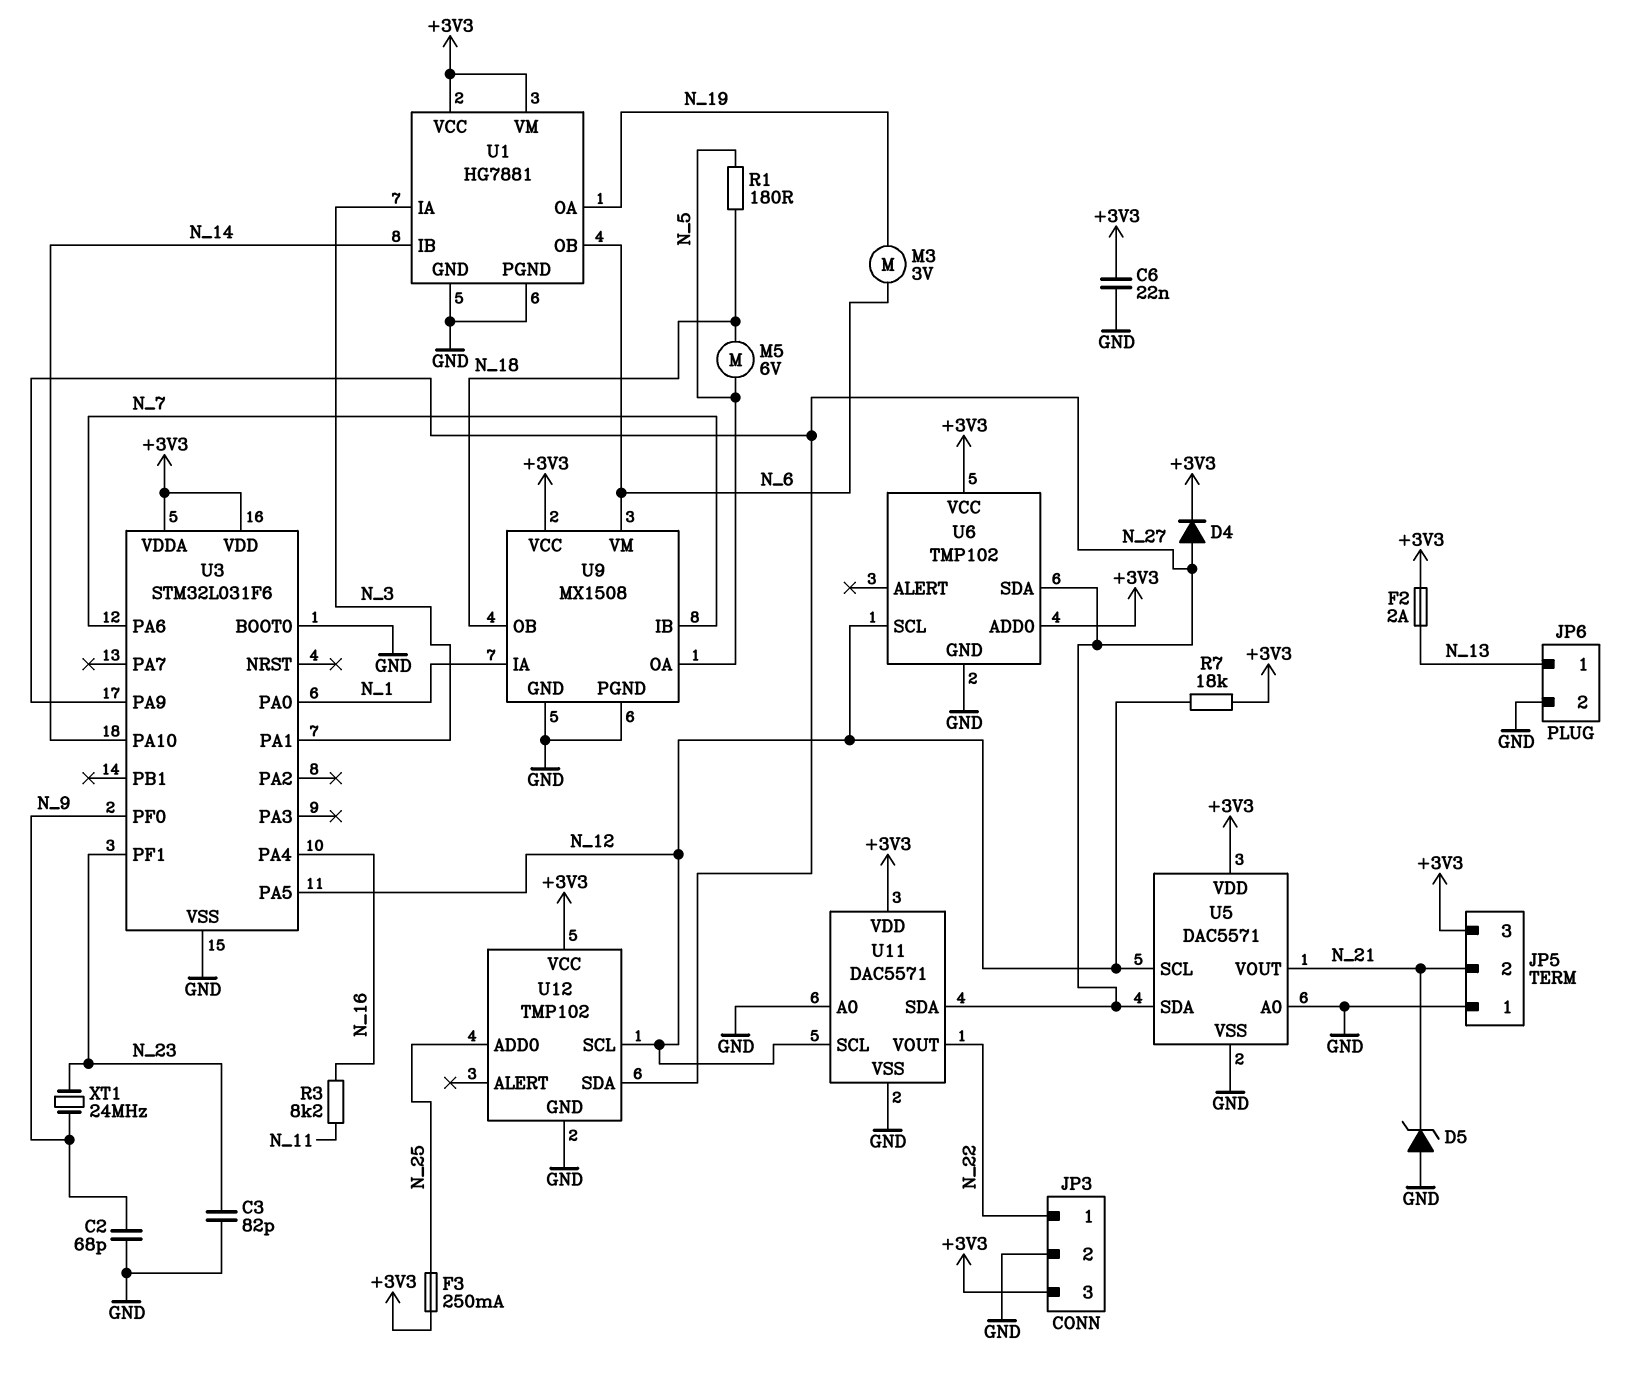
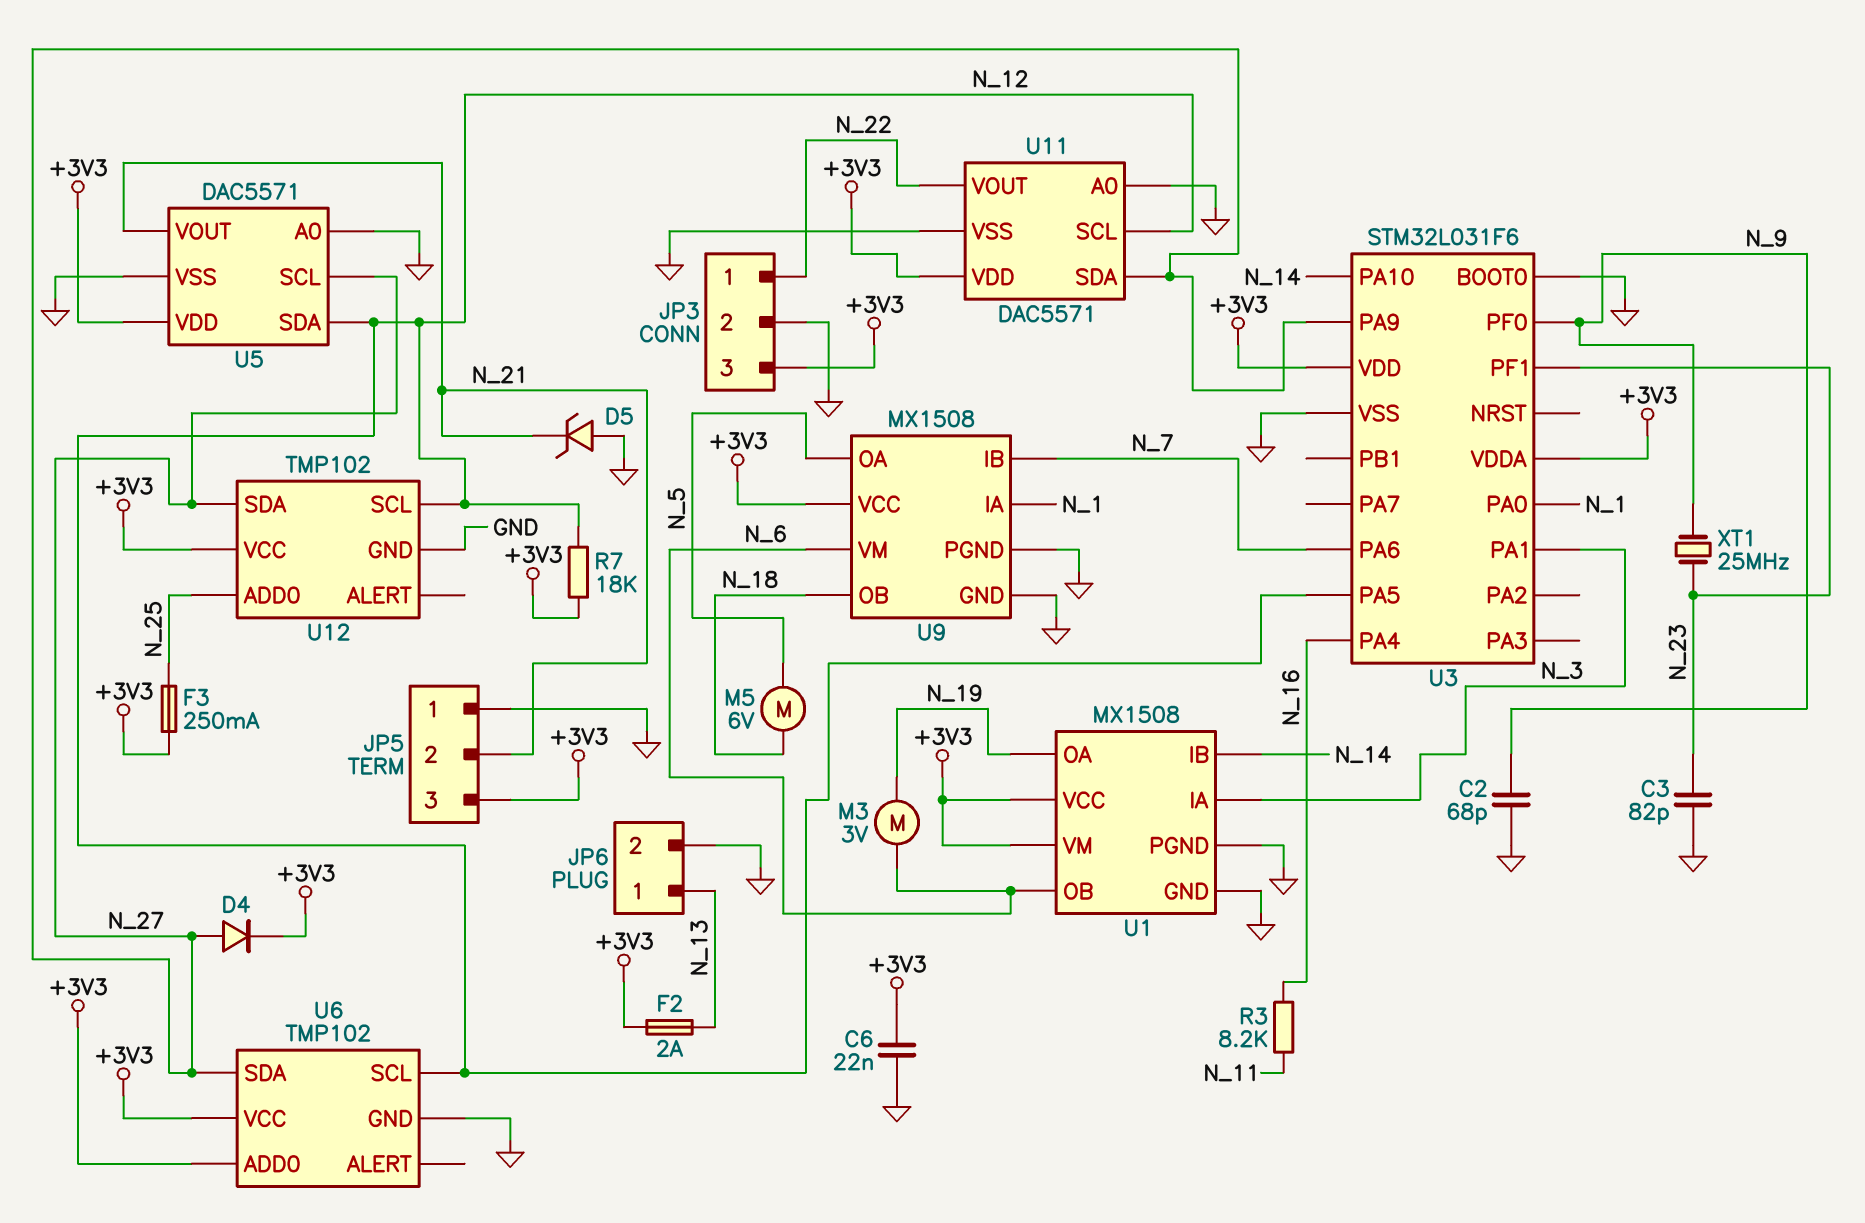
R1: 180 (N_5, N_18) -> none
U1: HG7881 -> MX1508
U5 pin SCL: N_12 -> N_27
U5 pin SDA: N_27 -> N_12
XT1: 24MHz (N_9, N_23) -> 25MHz (N_9, N_23)

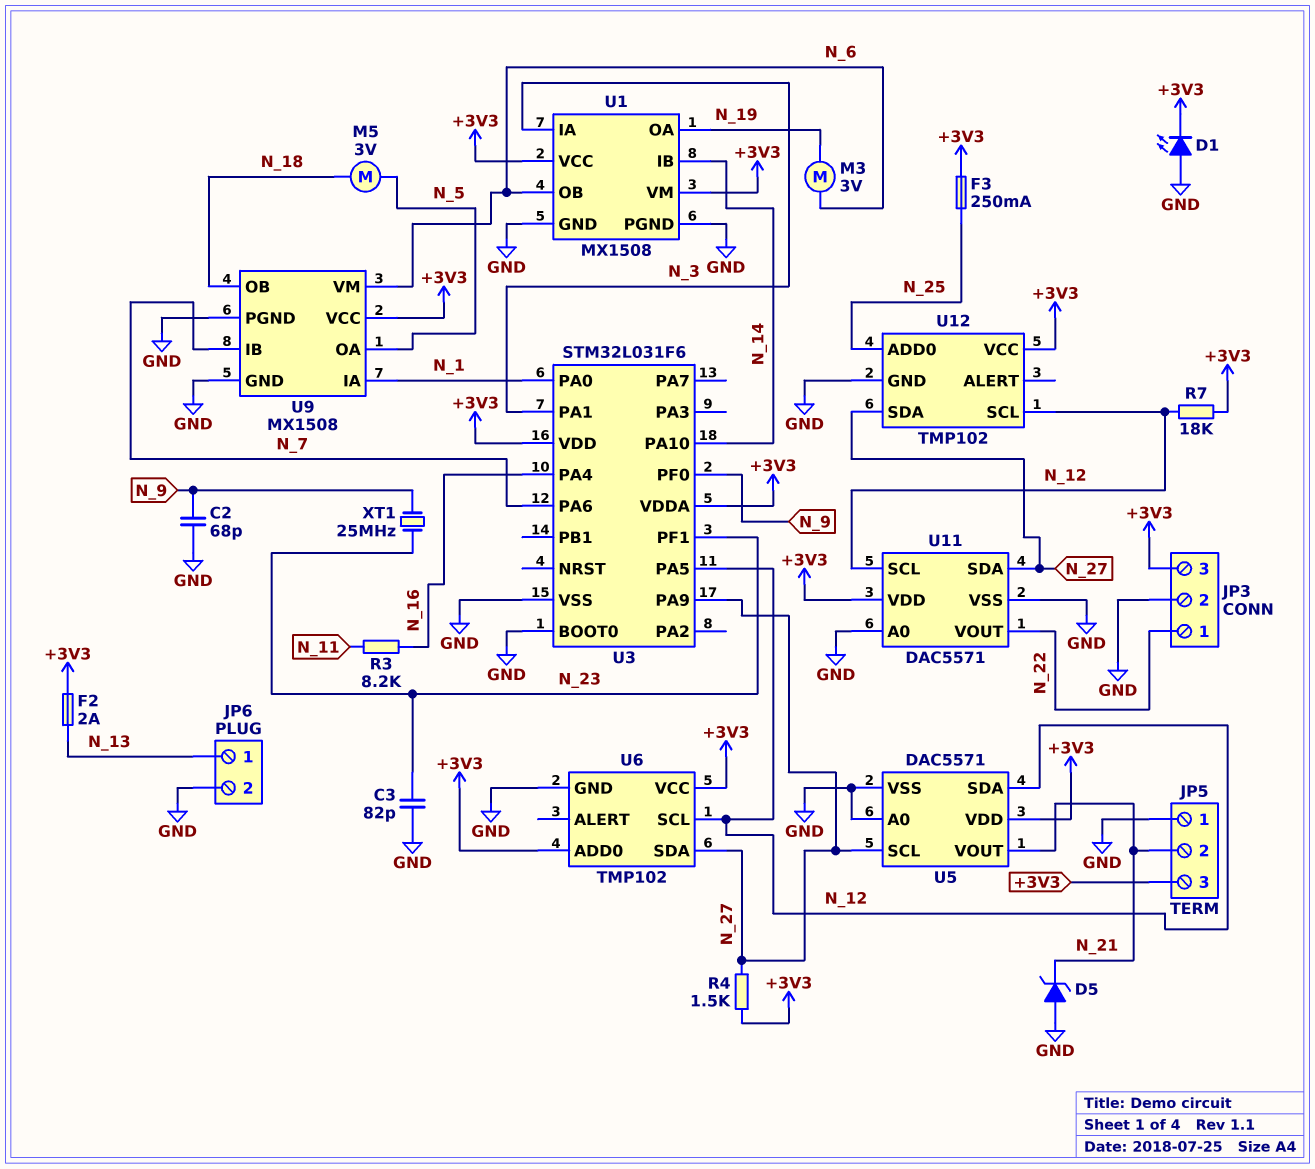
C6: 22nF (+3V3, GND) -> none
D1: none -> LED (A GND, K +3V3)
D4: diode (A N_27, K +3V3) -> none
M5: motor 6V (N_5, N_18) -> motor 3V (N_5, N_18)
R4: none -> 1.5k (+3V3, N_27)

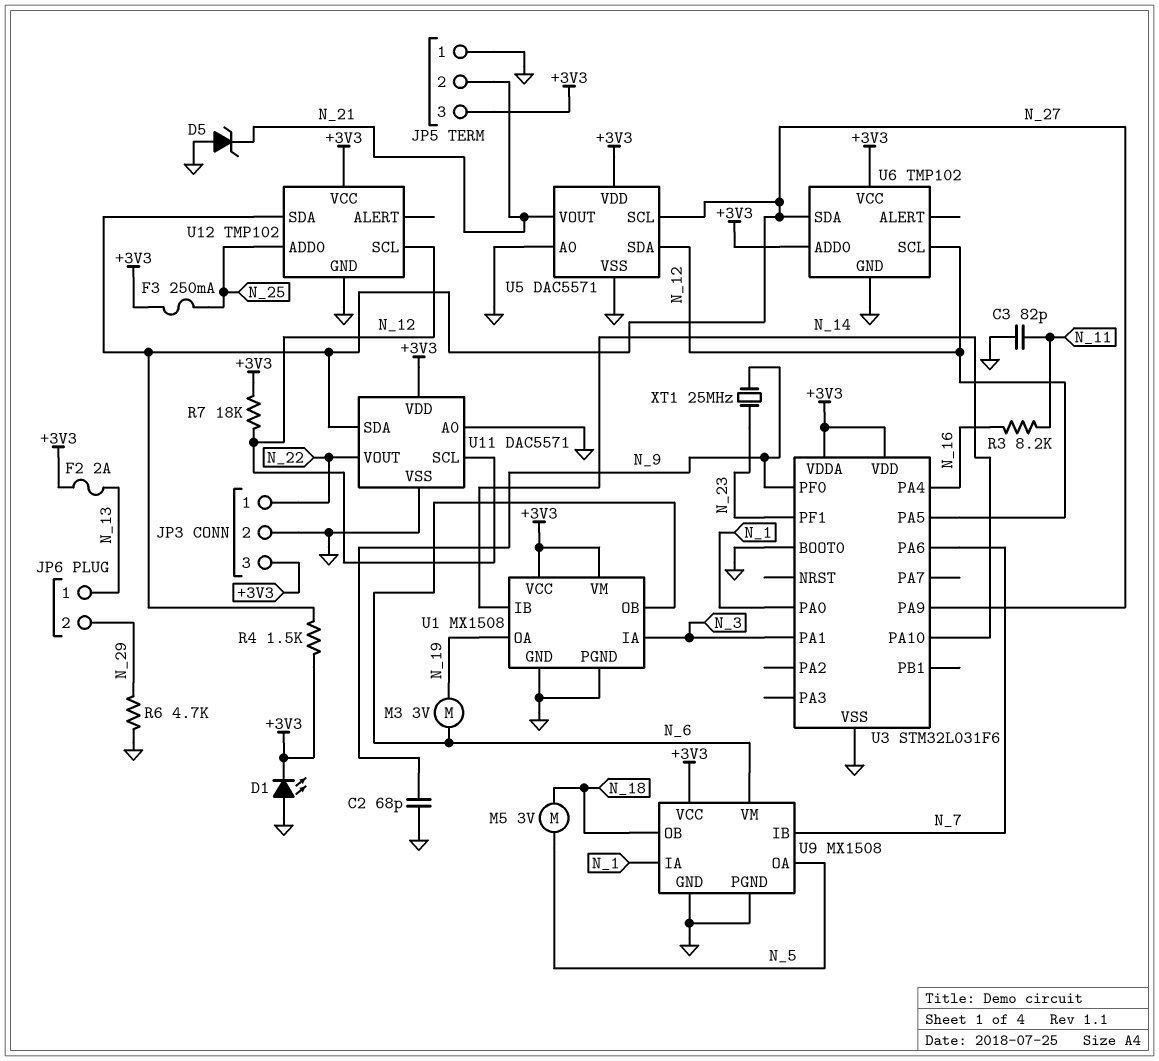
C3: 82pF (GND, N_23) -> 82pF (GND, N_11)
JP6 pin 2: GND -> N_29
R6: none -> 4.7k (GND, N_29)

